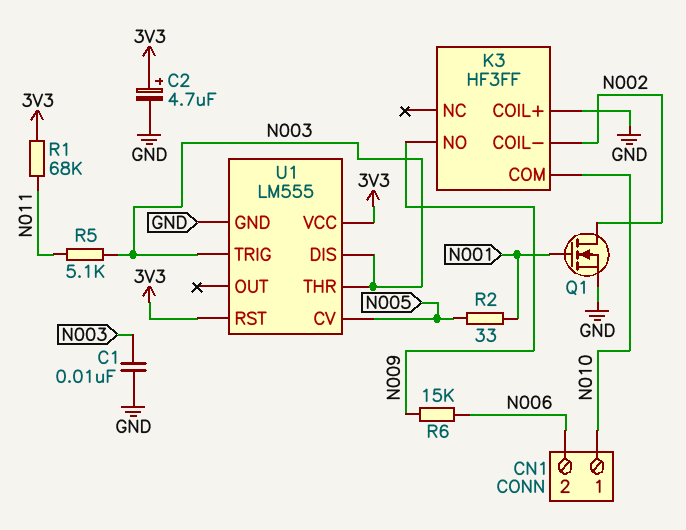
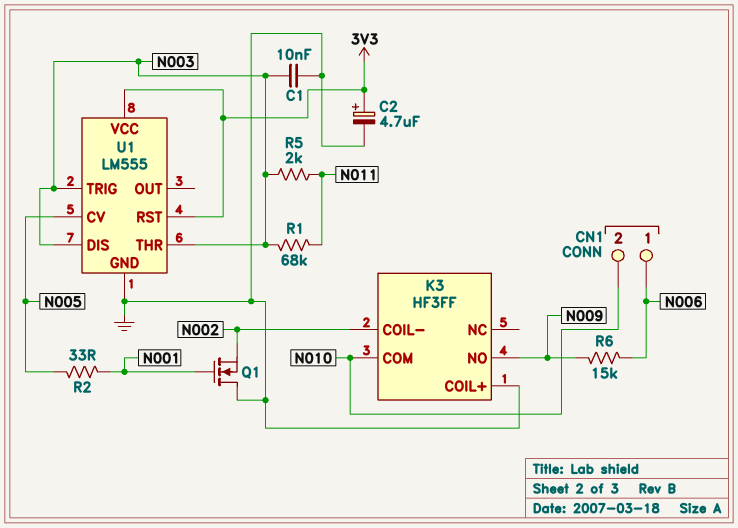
CN1 pin 1: N010 -> N006
CN1 pin 2: N006 -> N010
Q1: NMOS (G N001, D N002, S GND) -> NMOS (G N001, D GND, S N002)
R1: 68k (3V3, N011) -> 68k (N003, N011)
R5: 5.1k (N003, N011) -> 2k (N003, N011)

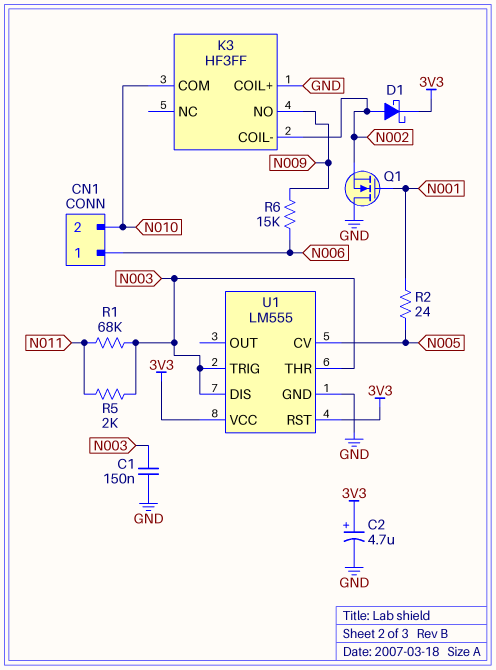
C1: 10nF (GND, N003) -> 150nF (GND, N003)
D1: none -> schottky (A N002, K 3V3)
R2: 33 (N001, N005) -> 24 (N001, N005)

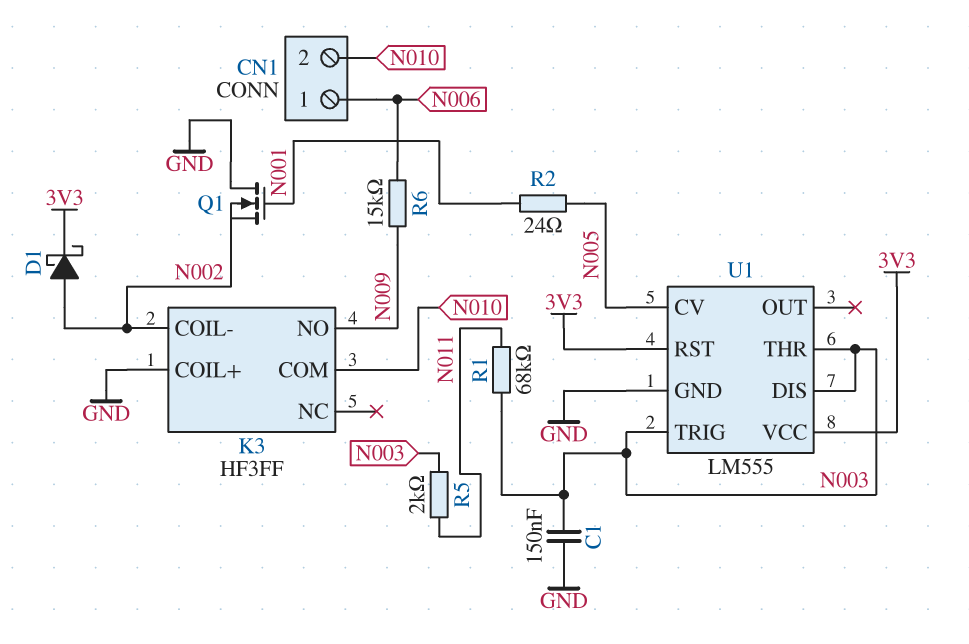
C2: 4.7uF (plus 3V3, minus GND) -> none

